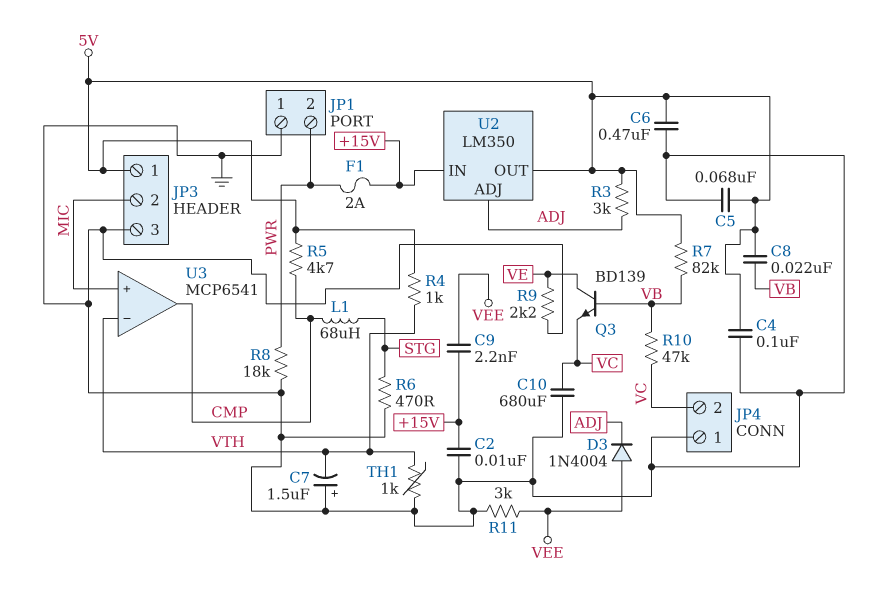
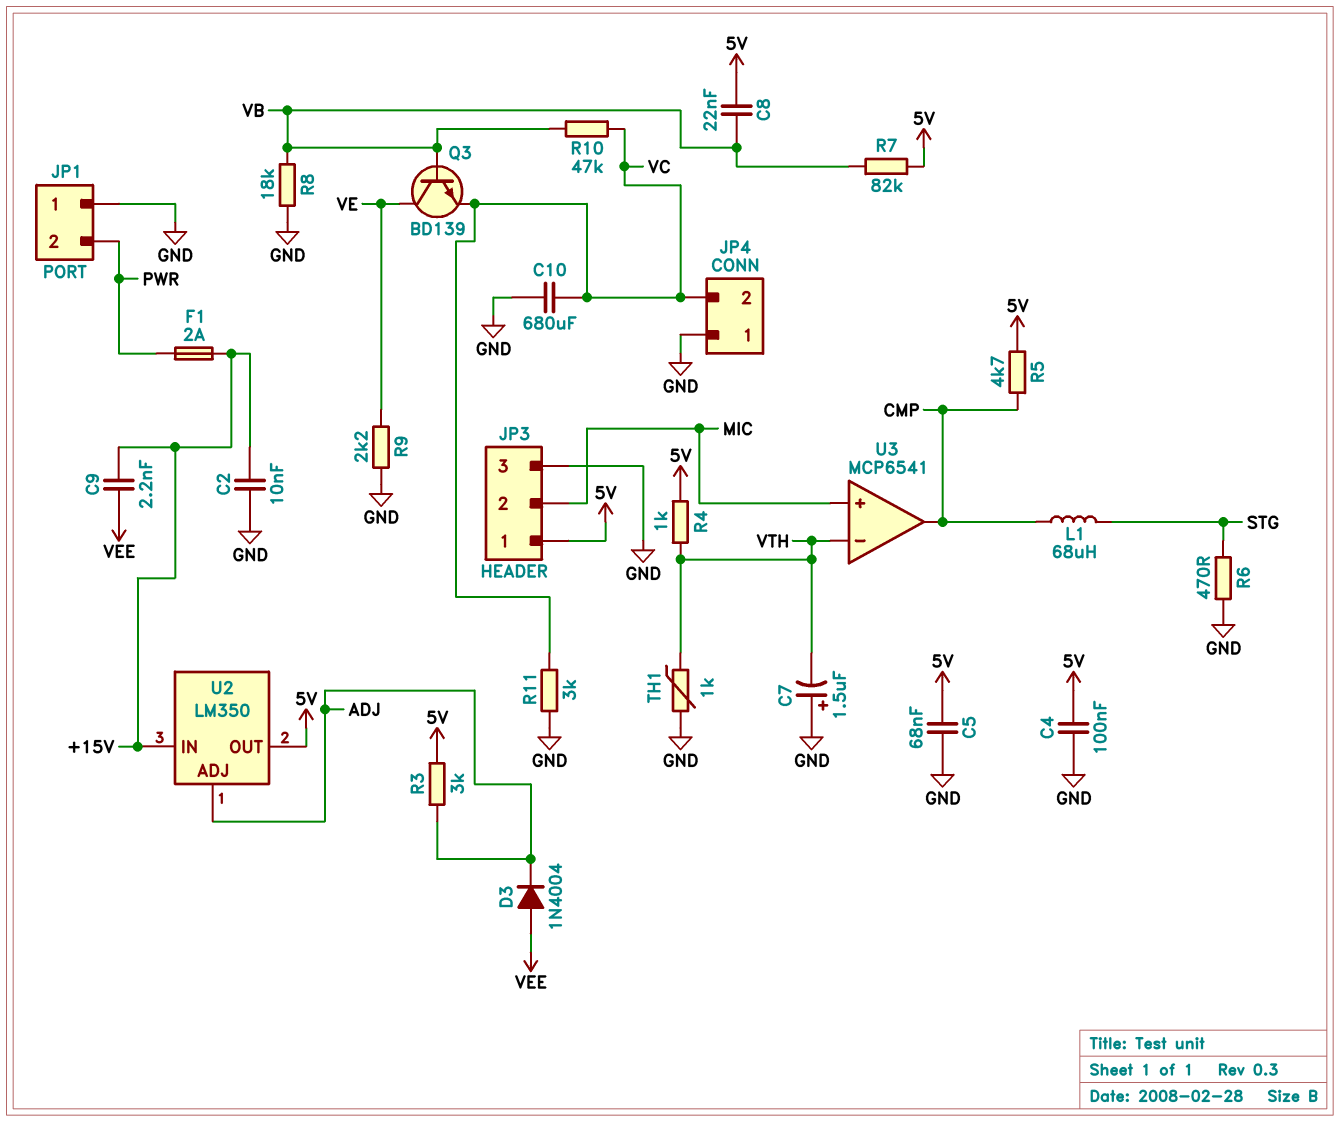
C6: 470nF (5V, GND) -> none
R8: 18k (GND, PWR) -> 18k (GND, VB)
R11: 3k (GND, VEE) -> 3k (GND, VC)

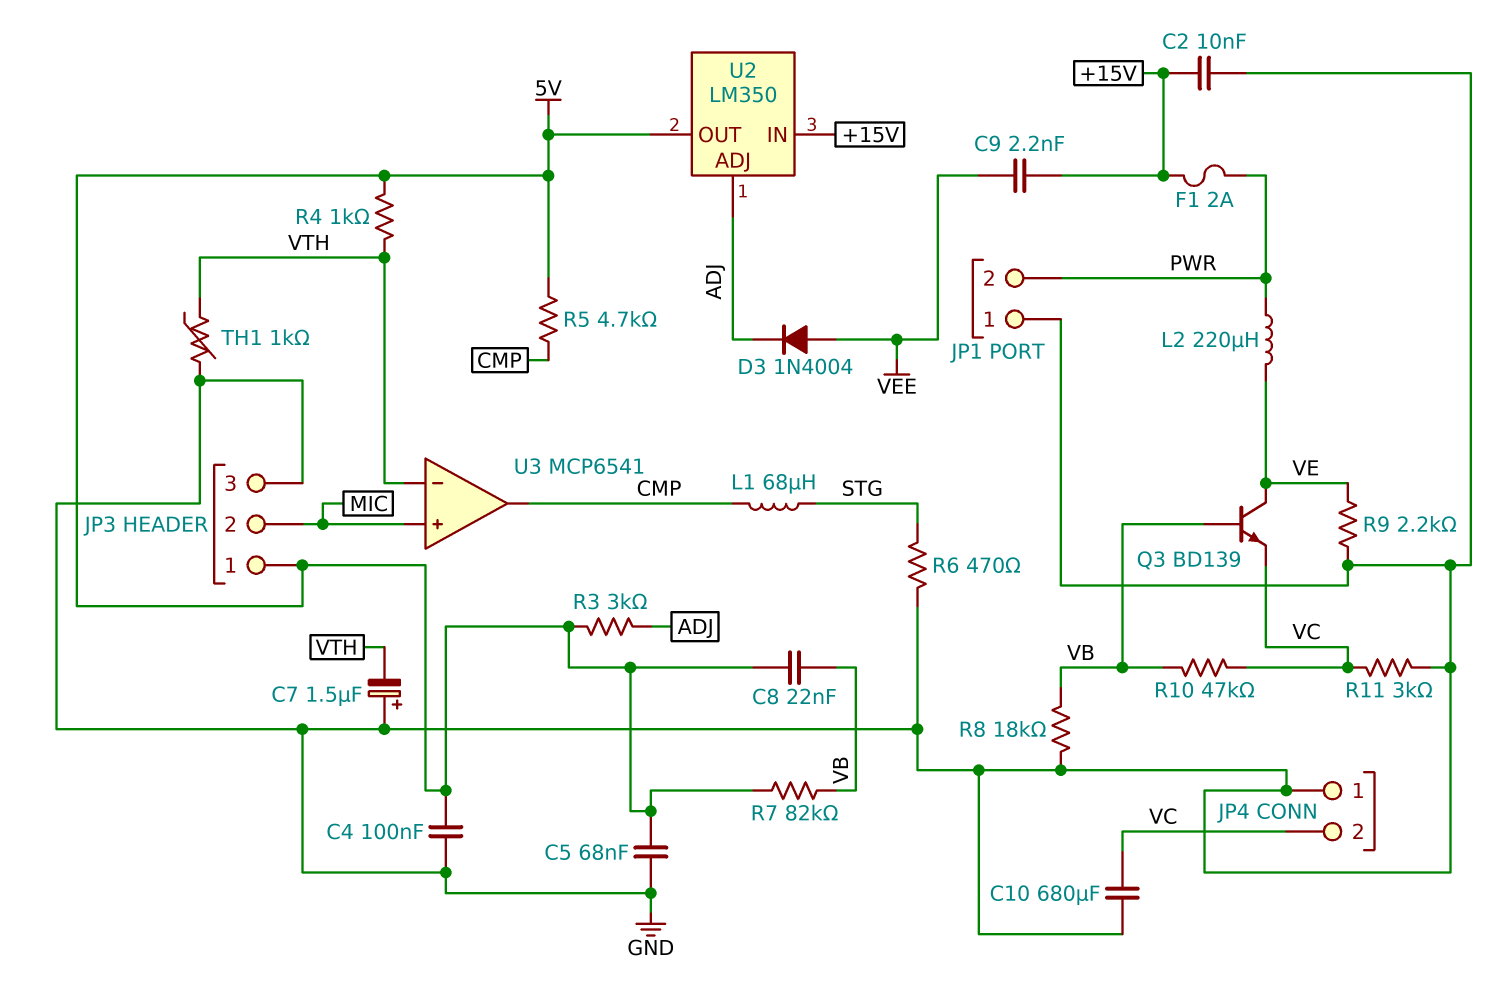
L2: none -> 220uH (PWR, VE)

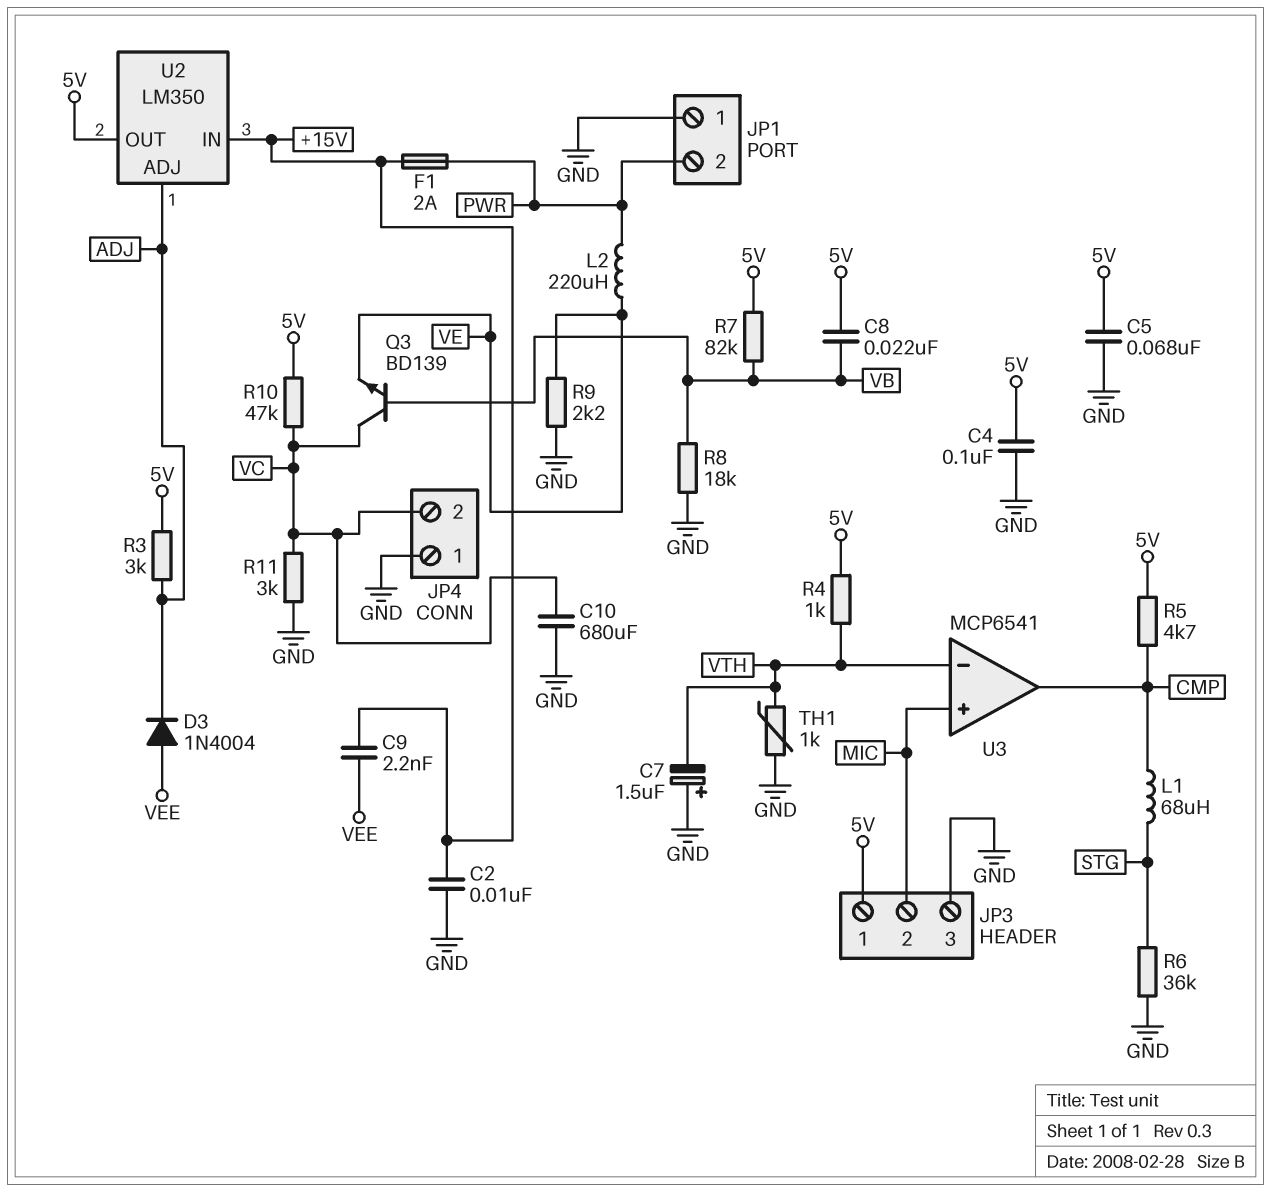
Q3: NPN BD139 (B VB, C VE, E VC) -> NPN BD139 (B VB, C VC, E VE)
R6: 470 (GND, STG) -> 36k (GND, STG)
R10: 47k (VB, VC) -> 47k (5V, VC)

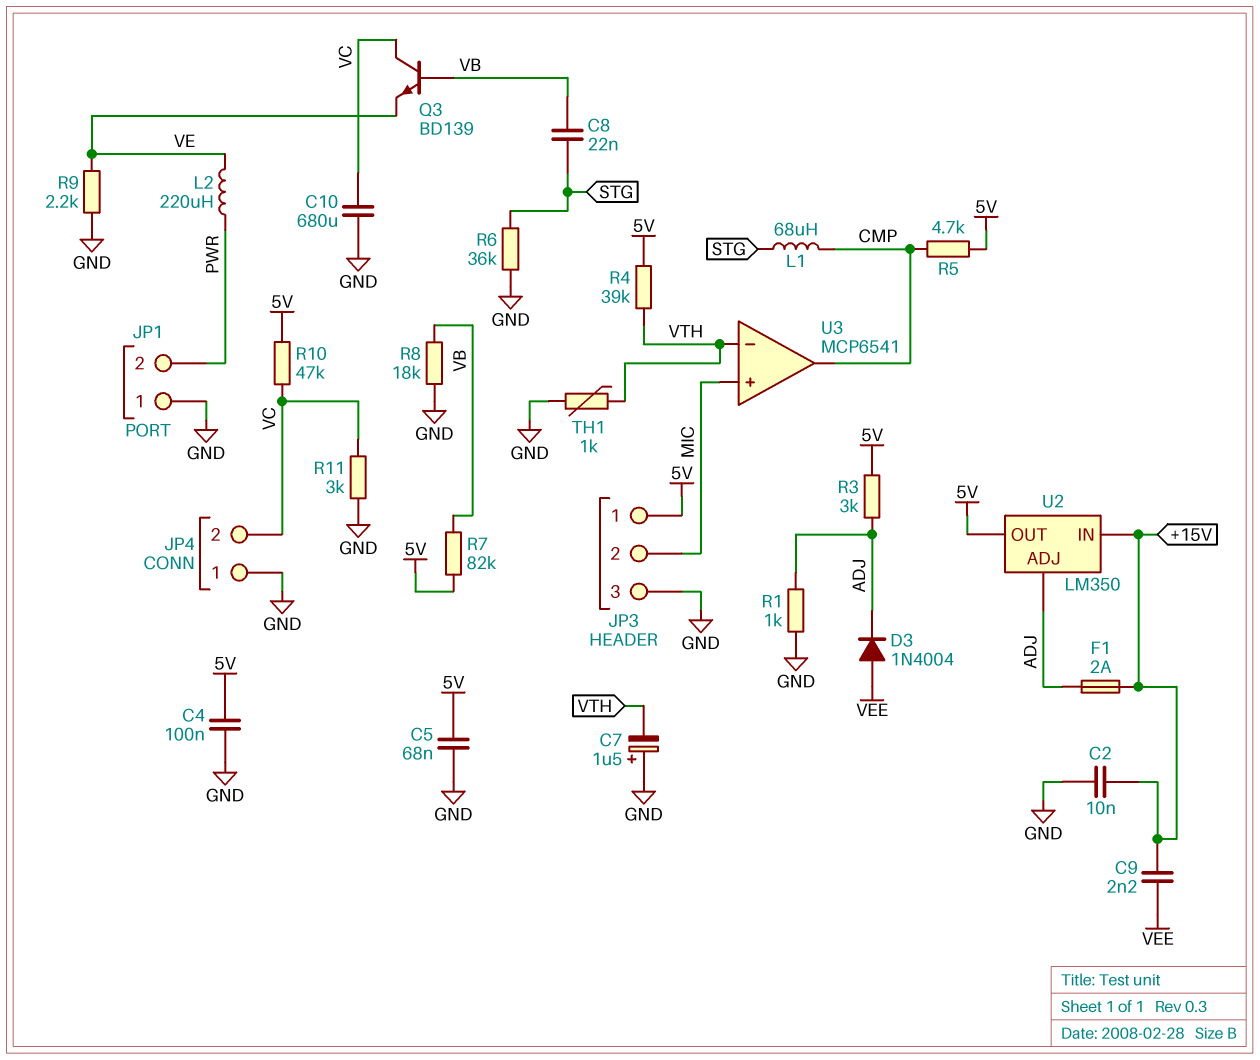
C8: 22nF (5V, VB) -> 22nF (STG, VB)
F1: 2A (+15V, PWR) -> 2A (+15V, ADJ)
R1: none -> 1k (ADJ, GND)
R4: 1k (5V, VTH) -> 39k (5V, VTH)

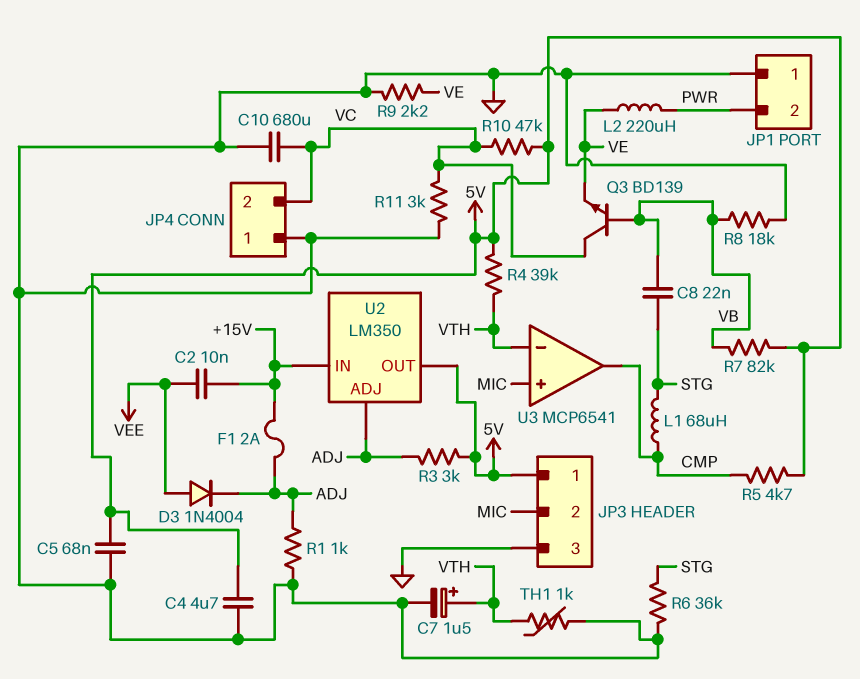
C2: 10nF (+15V, GND) -> 10nF (+15V, VEE)
C4: 100nF (5V, GND) -> 4.7uF (5V, GND)
C7: 1.5uF (plus GND, minus VTH) -> 1.5uF (plus VTH, minus GND)
C9: 2.2nF (+15V, VEE) -> none

